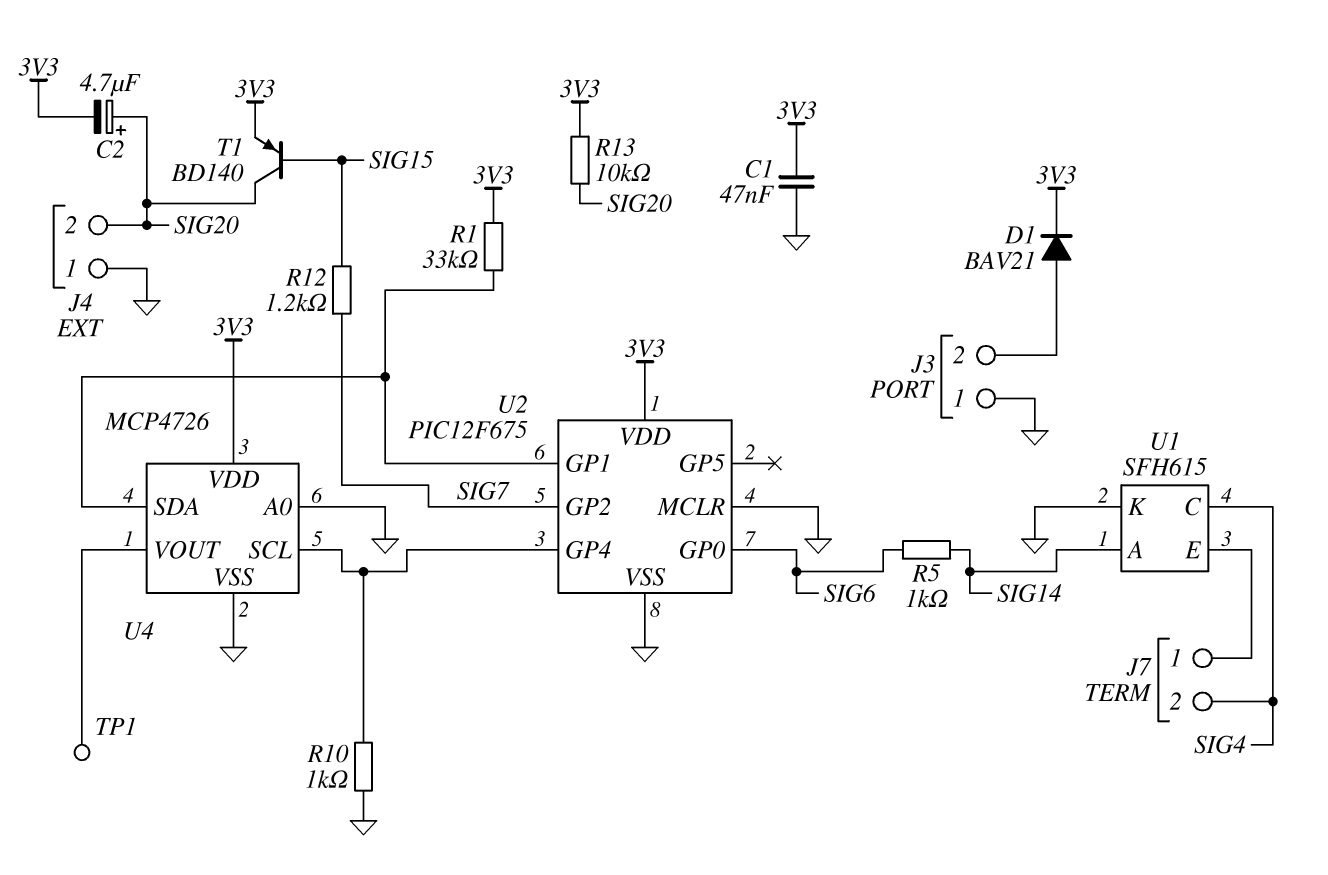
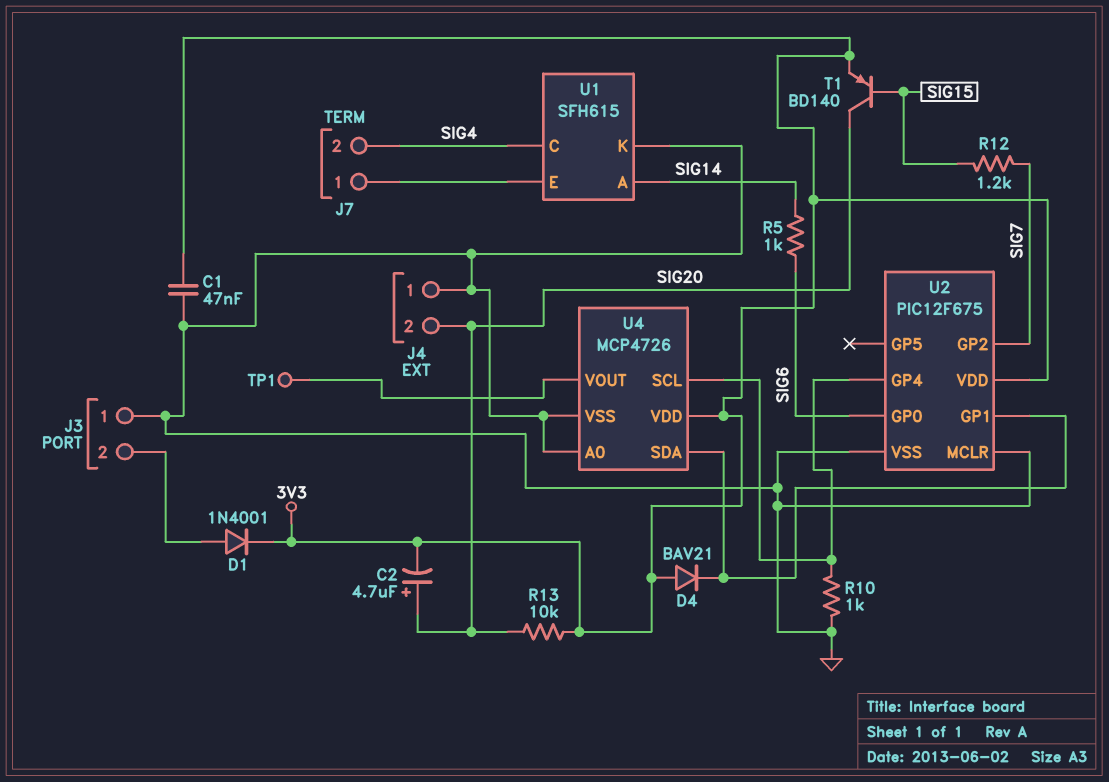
D1: diode BAV21 (A J3/2, K 3V3) -> diode 1N4001 (A J3/2, K 3V3)
D4: none -> diode BAV21 (A 3V3, K U2/GP1)
R1: 33k (3V3, U2/GP1) -> none

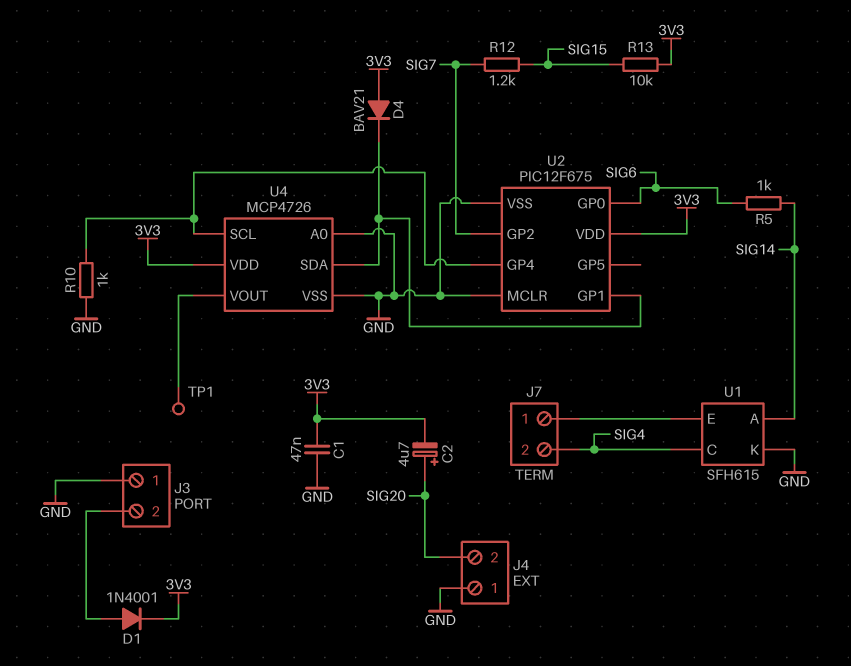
R13: 10k (3V3, SIG20) -> 10k (3V3, SIG15)
T1: PNP BD140 (B SIG15, C SIG20, E 3V3) -> none

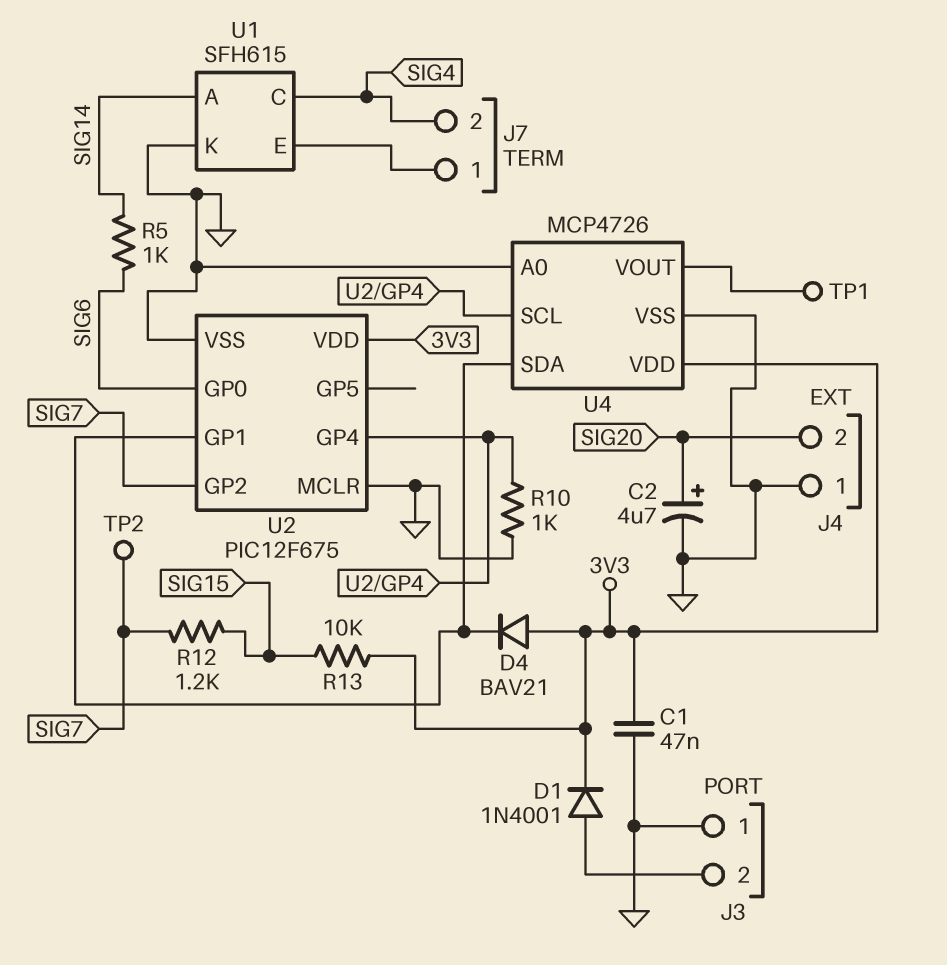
C2: 4.7uF (plus SIG20, minus 3V3) -> 4.7uF (plus SIG20, minus GND)
TP2: none -> test point (SIG7)

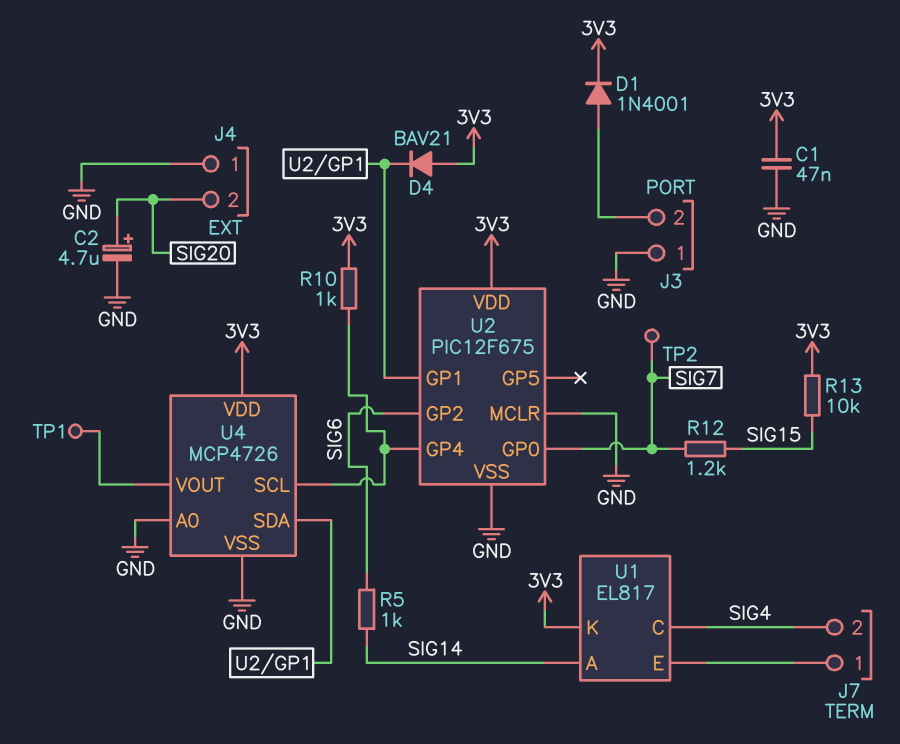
R10: 1k (GND, U2/GP4) -> 1k (3V3, U2/GP4)
U1: SFH615 -> EL817
U1 pin K: GND -> 3V3
U2 pin GP0: SIG6 -> SIG7
U2 pin GP2: SIG7 -> SIG6

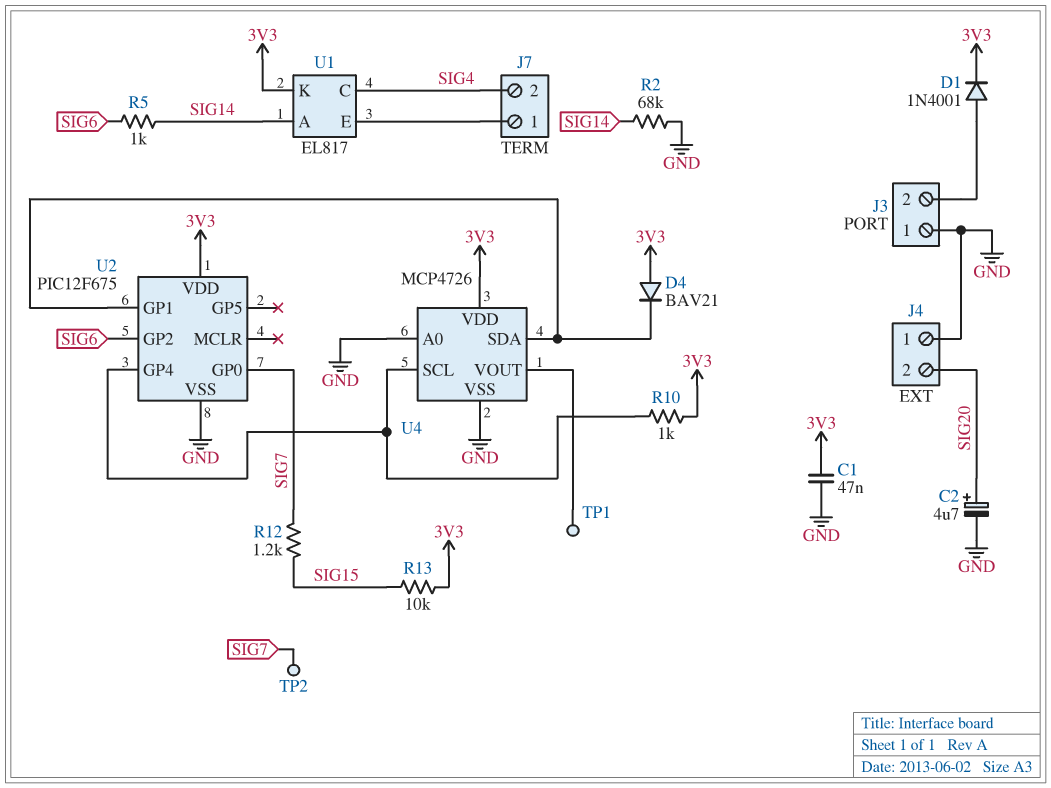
R2: none -> 68k (GND, SIG14)
U2 pin MCLR: GND -> none

